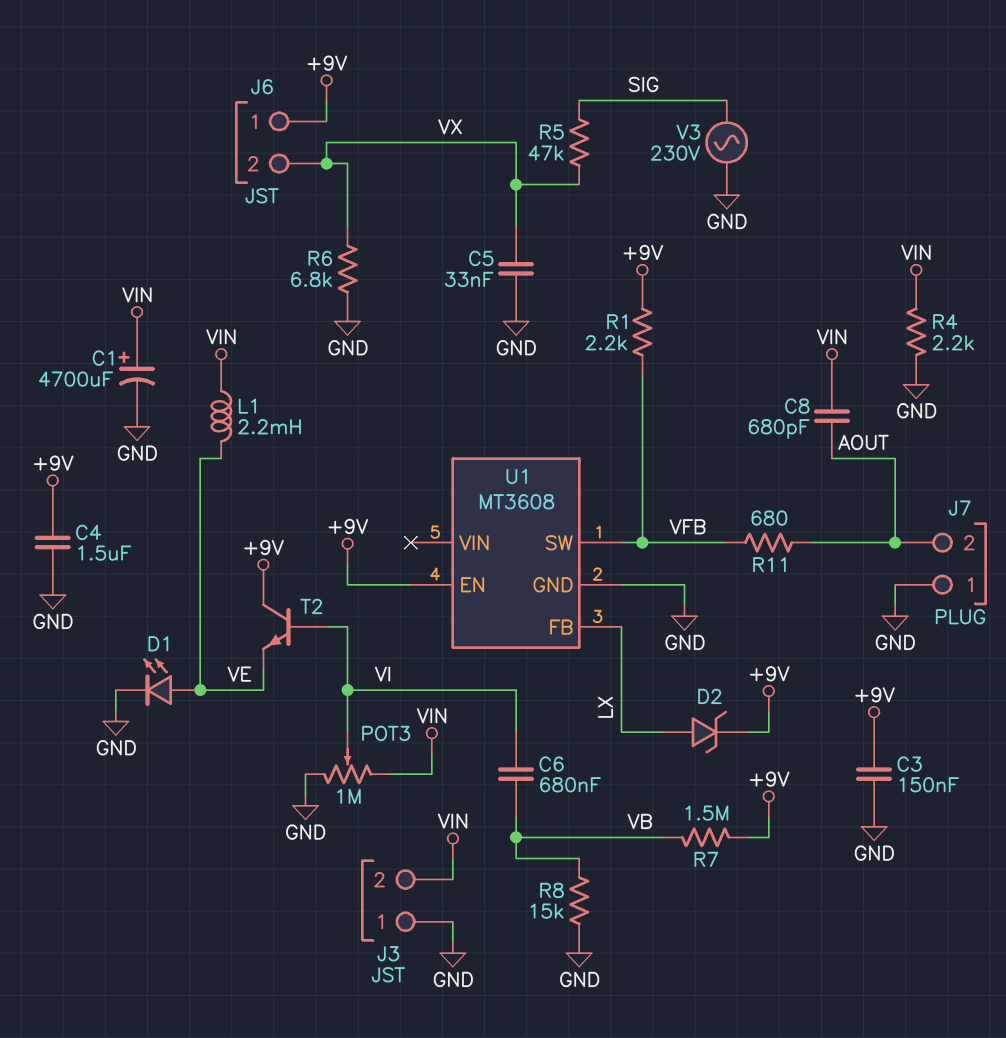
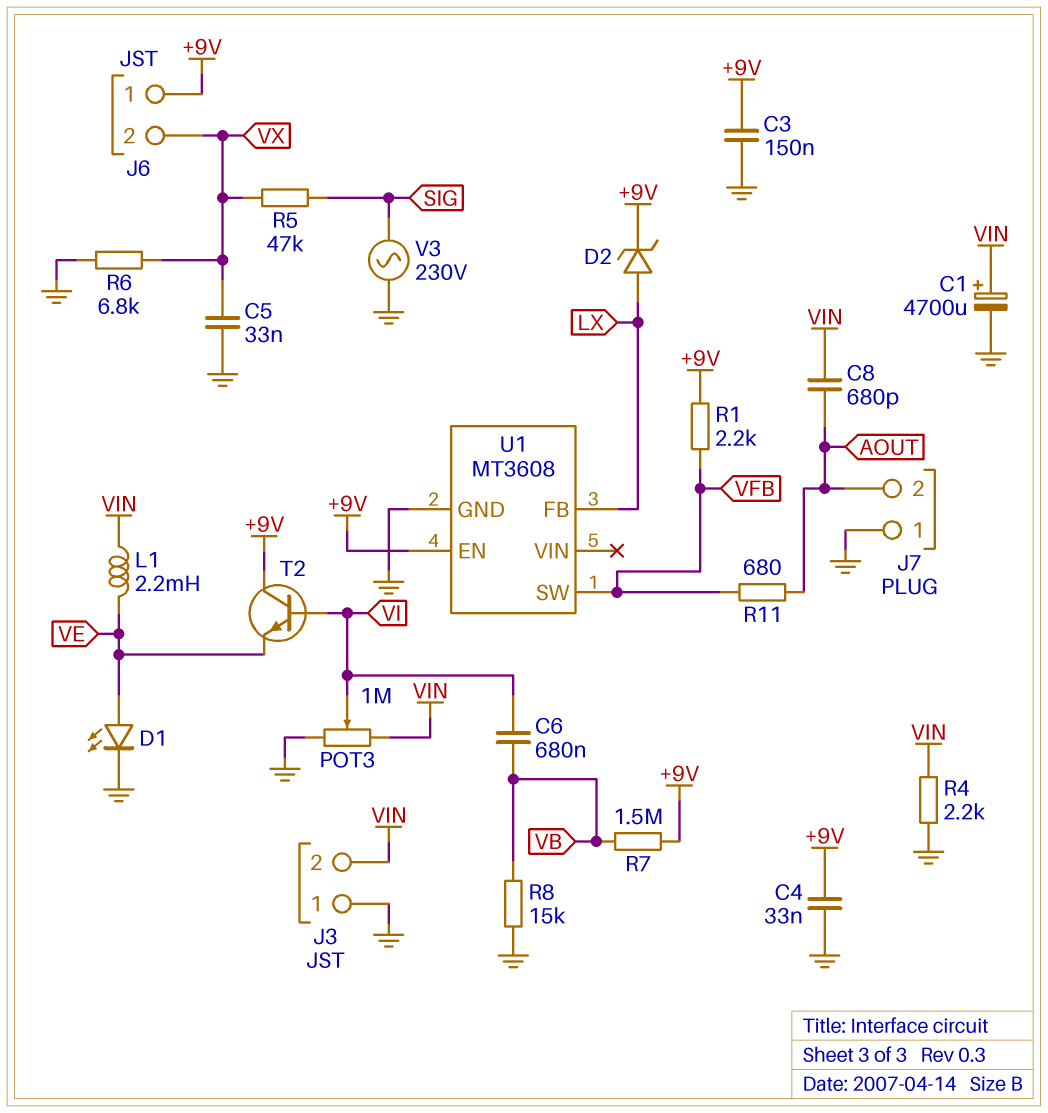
C4: 1.5uF (+9V, GND) -> 33nF (+9V, GND)

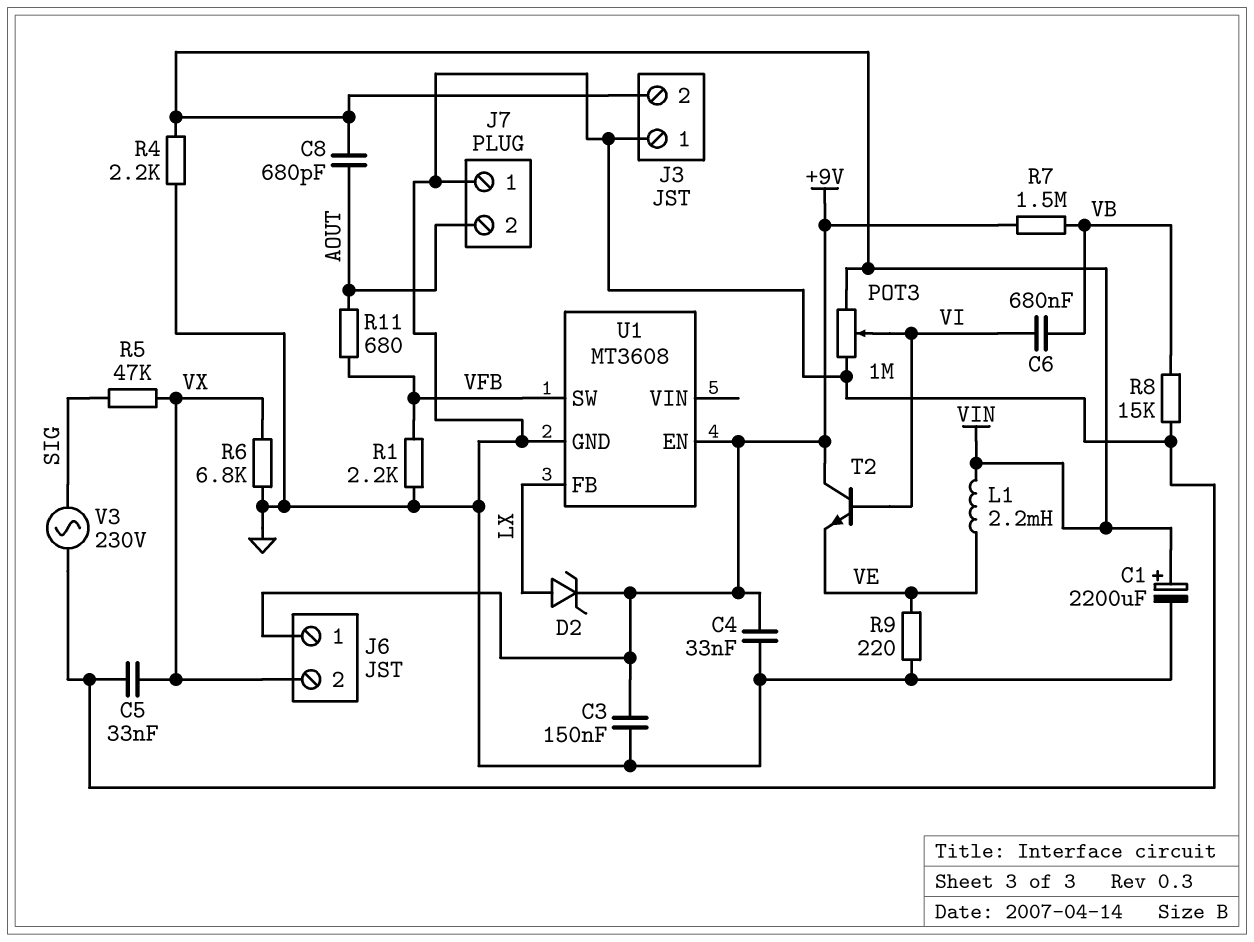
C1: 4700uF (plus VIN, minus GND) -> 2200uF (plus VIN, minus GND)
D1: LED (A VE, K GND) -> none
R1: 2.2k (+9V, VFB) -> 2.2k (GND, VFB)
R9: none -> 220 (GND, VE)

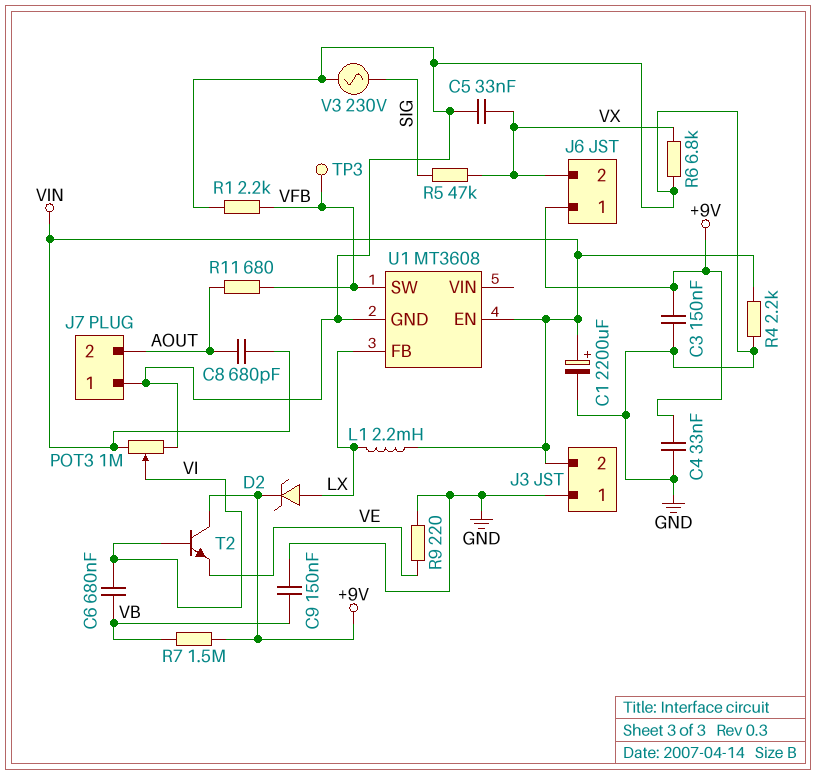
C9: none -> 150nF (GND, VB)
L1: 2.2mH (VE, VIN) -> 2.2mH (LX, VIN)
R8: 15k (GND, VB) -> none
TP3: none -> test point (VFB)
U1 pin EN: +9V -> VIN

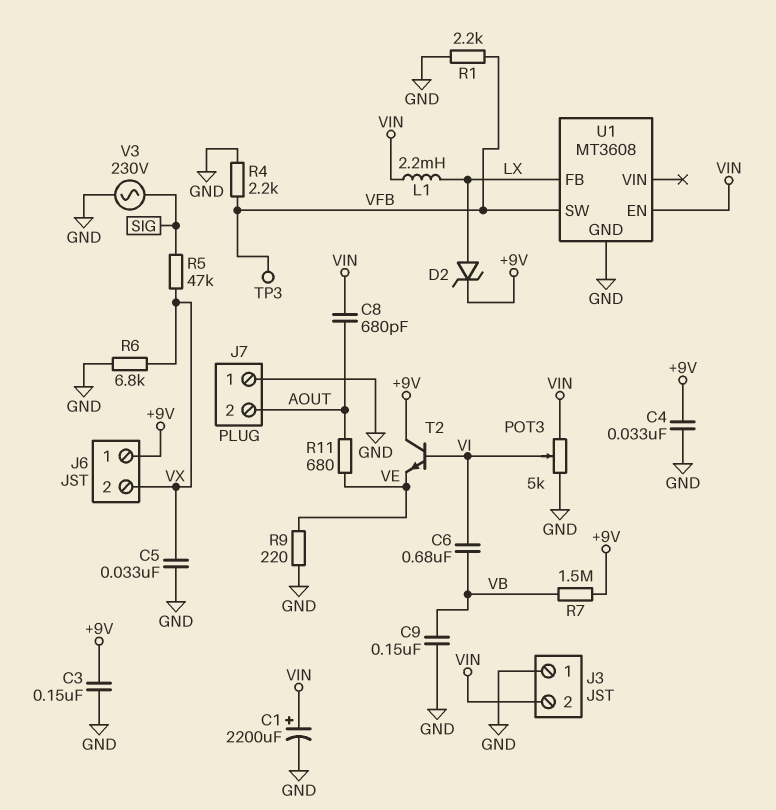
POT3: 1M (GND, VIN, wiper VI) -> 5k (GND, VIN, wiper VI)
R4: 2.2k (GND, VIN) -> 2.2k (GND, VFB)
R11: 680 (AOUT, VFB) -> 680 (AOUT, VE)

